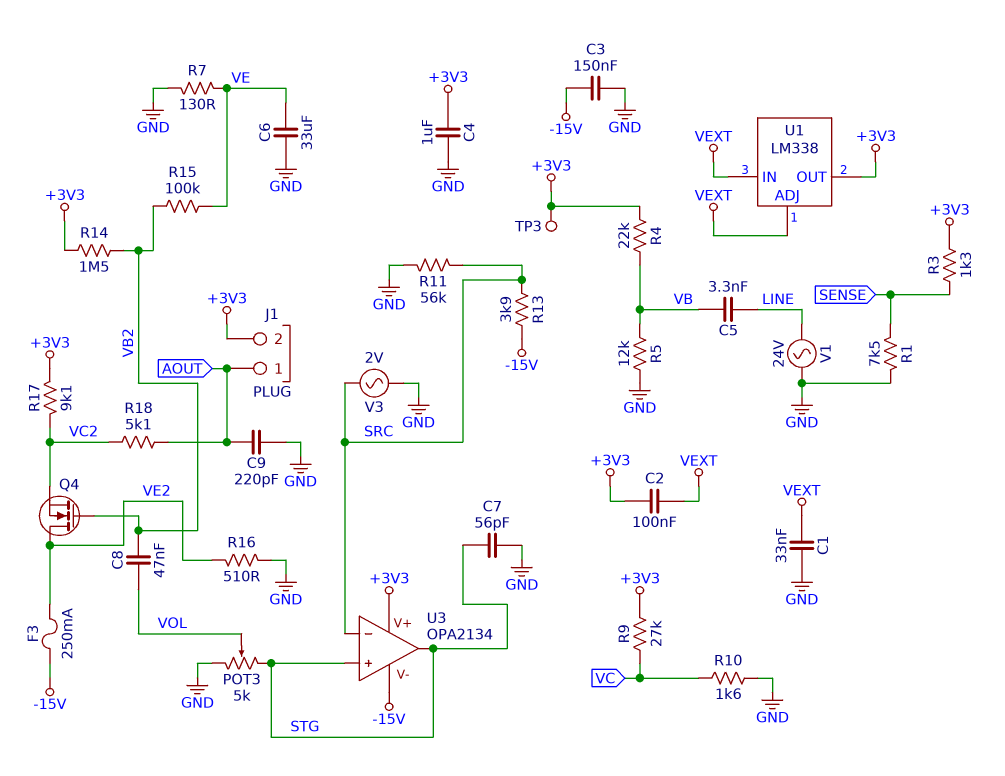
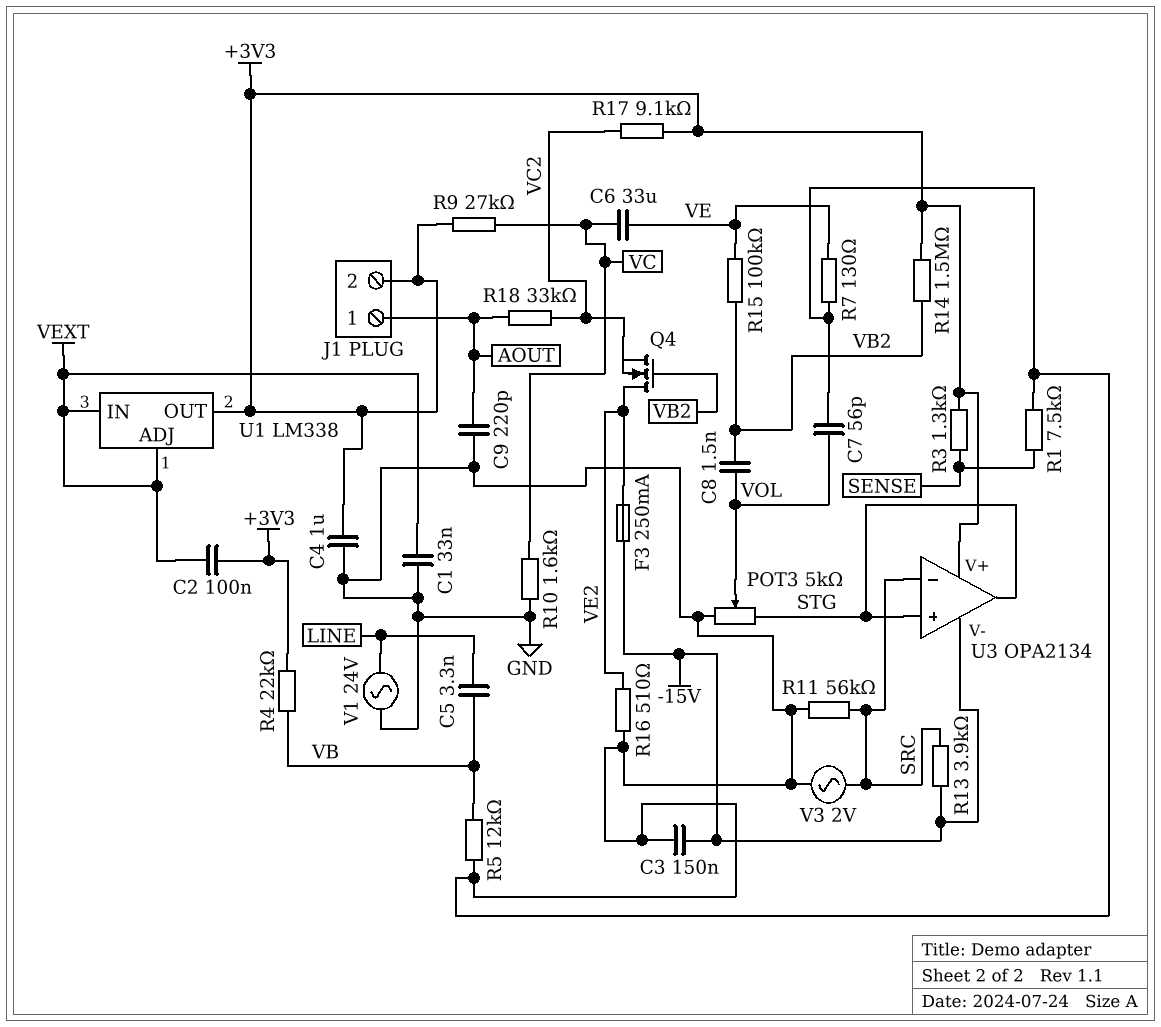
C6: 33uF (GND, VE) -> 33uF (VC, VE)
C7: 56pF (GND, STG) -> 56pF (GND, VOL)
C8: 47nF (VB2, VOL) -> 1.5nF (VB2, VOL)
R18: 5.1k (AOUT, VC2) -> 33k (AOUT, VC2)
TP3: test point (+3V3) -> none

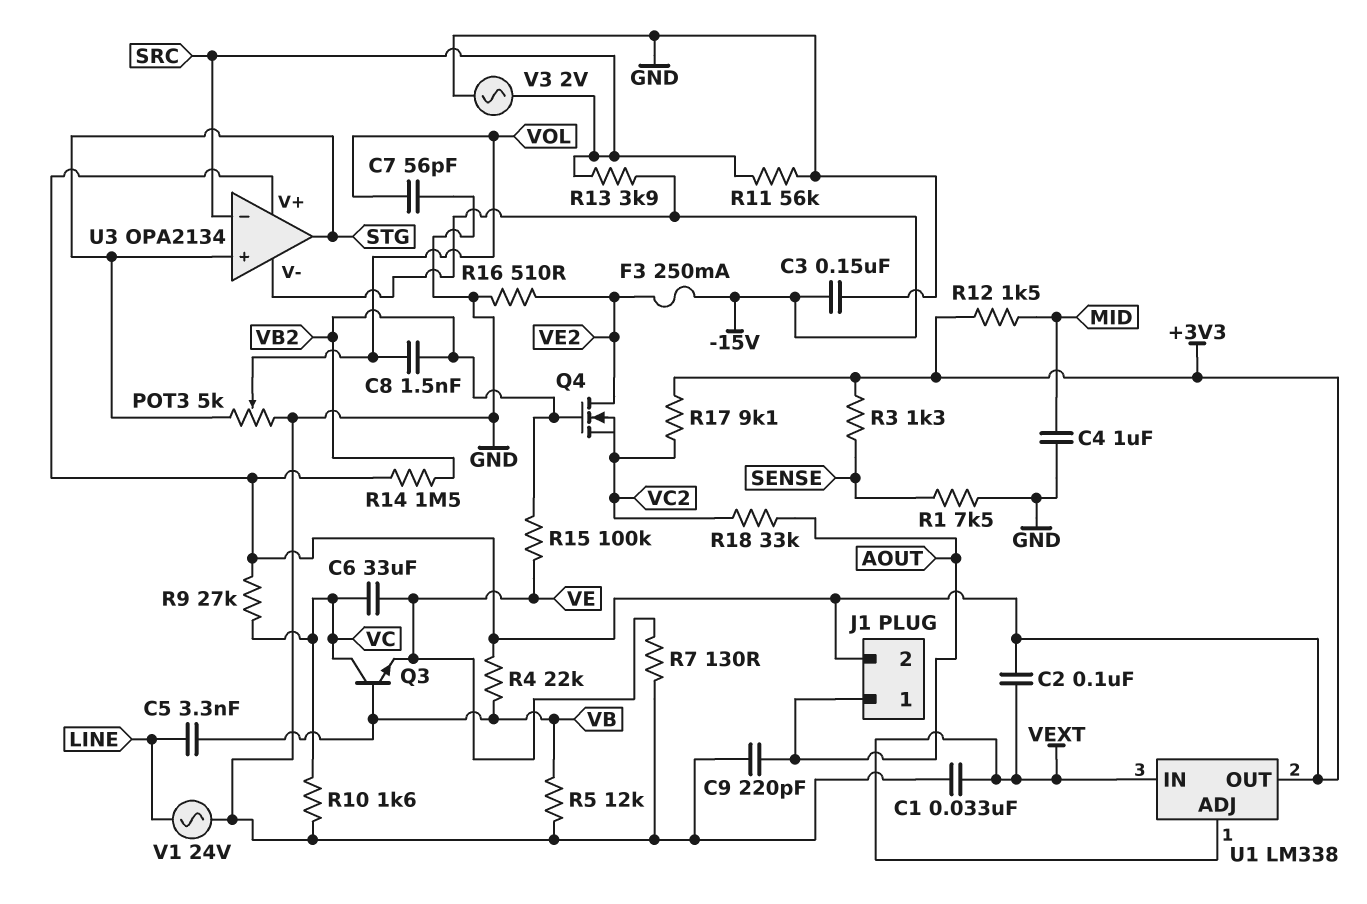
C4: 1uF (+3V3, GND) -> 1uF (GND, MID)
Q3: none -> NPN (B VB, C VC, E VE)
R12: none -> 1.5k (+3V3, MID)

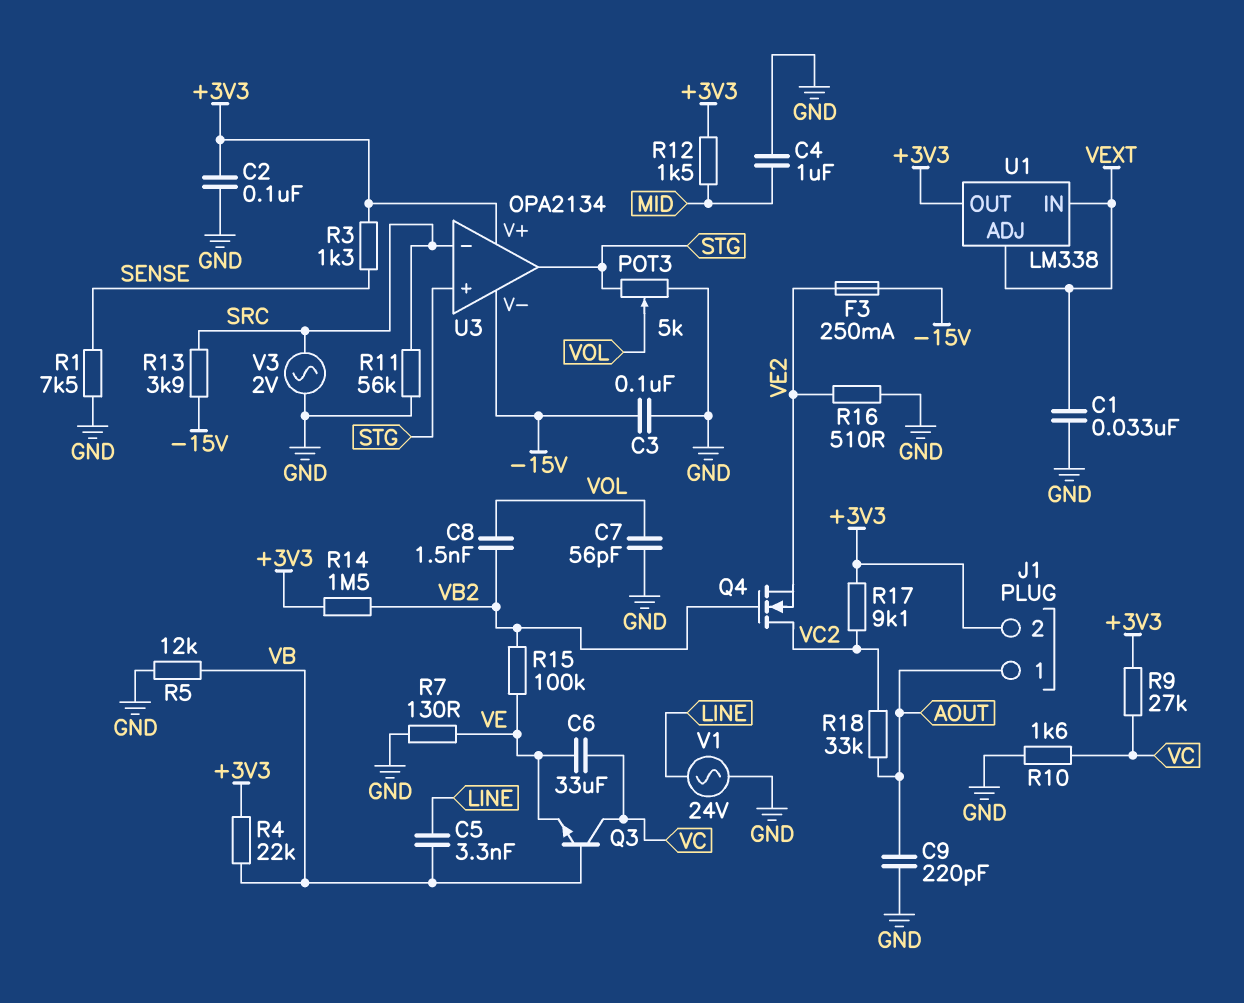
C2: 100nF (+3V3, VEXT) -> 100nF (+3V3, GND)
C3: 150nF (-15V, GND) -> 100nF (-15V, GND)
Q4: NMOS (G VB2, D VE2, S VC2) -> NMOS (G VB2, D VC2, S VE2)

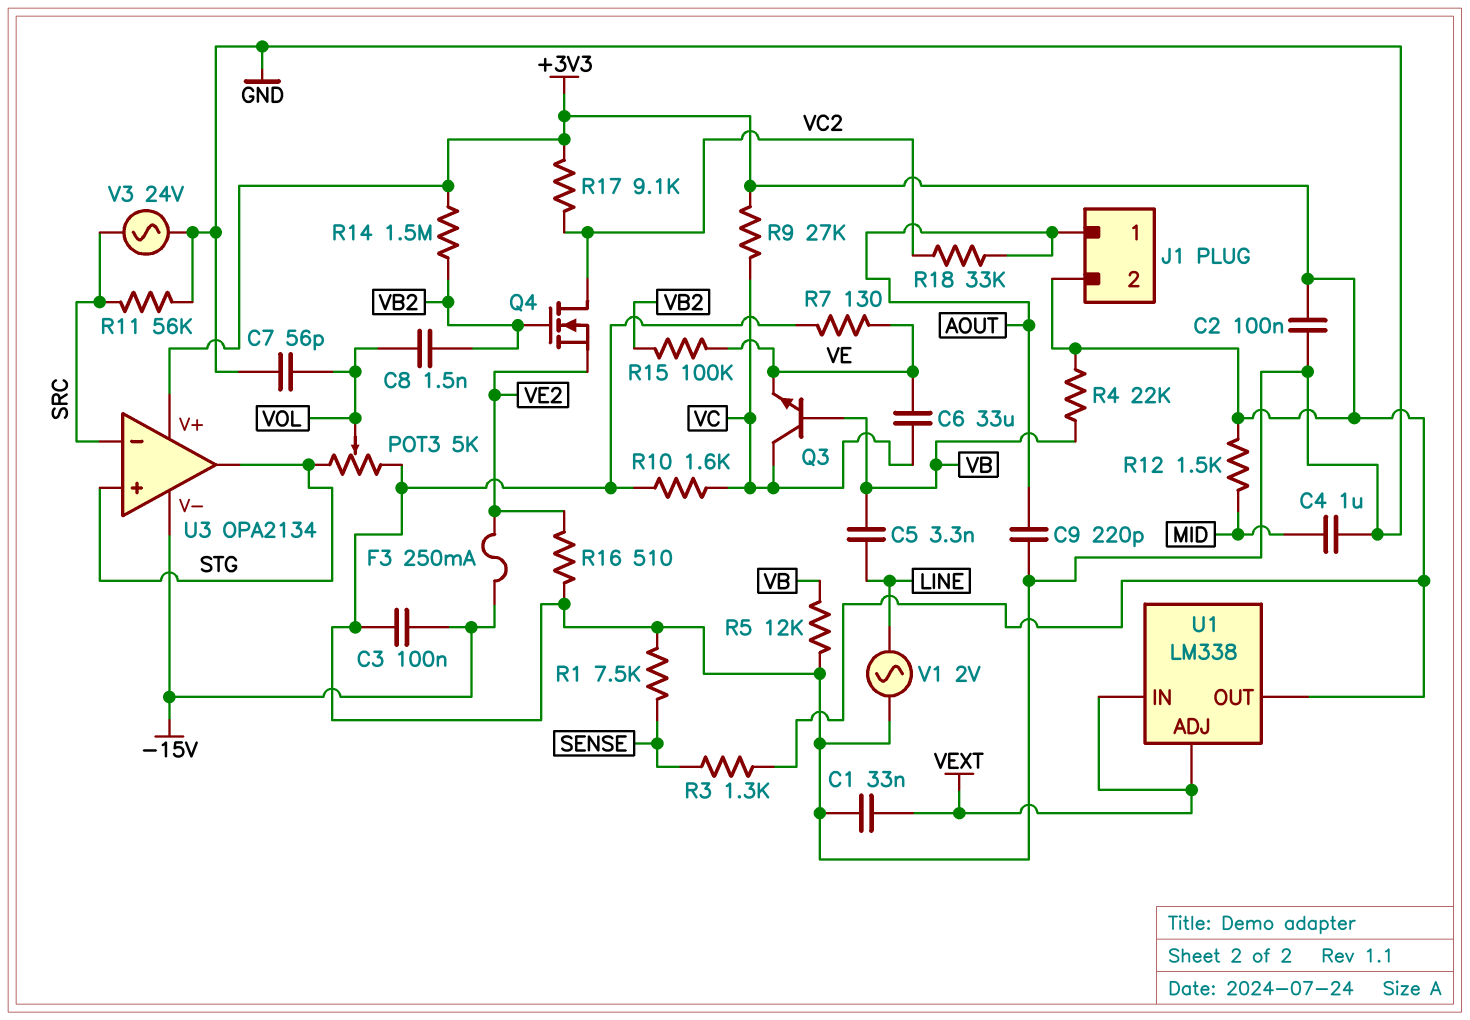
R13: 3.9k (-15V, SRC) -> none
V1: AC 24V (GND, LINE) -> AC 2V (GND, LINE)
V3: AC 2V (GND, SRC) -> AC 24V (GND, SRC)

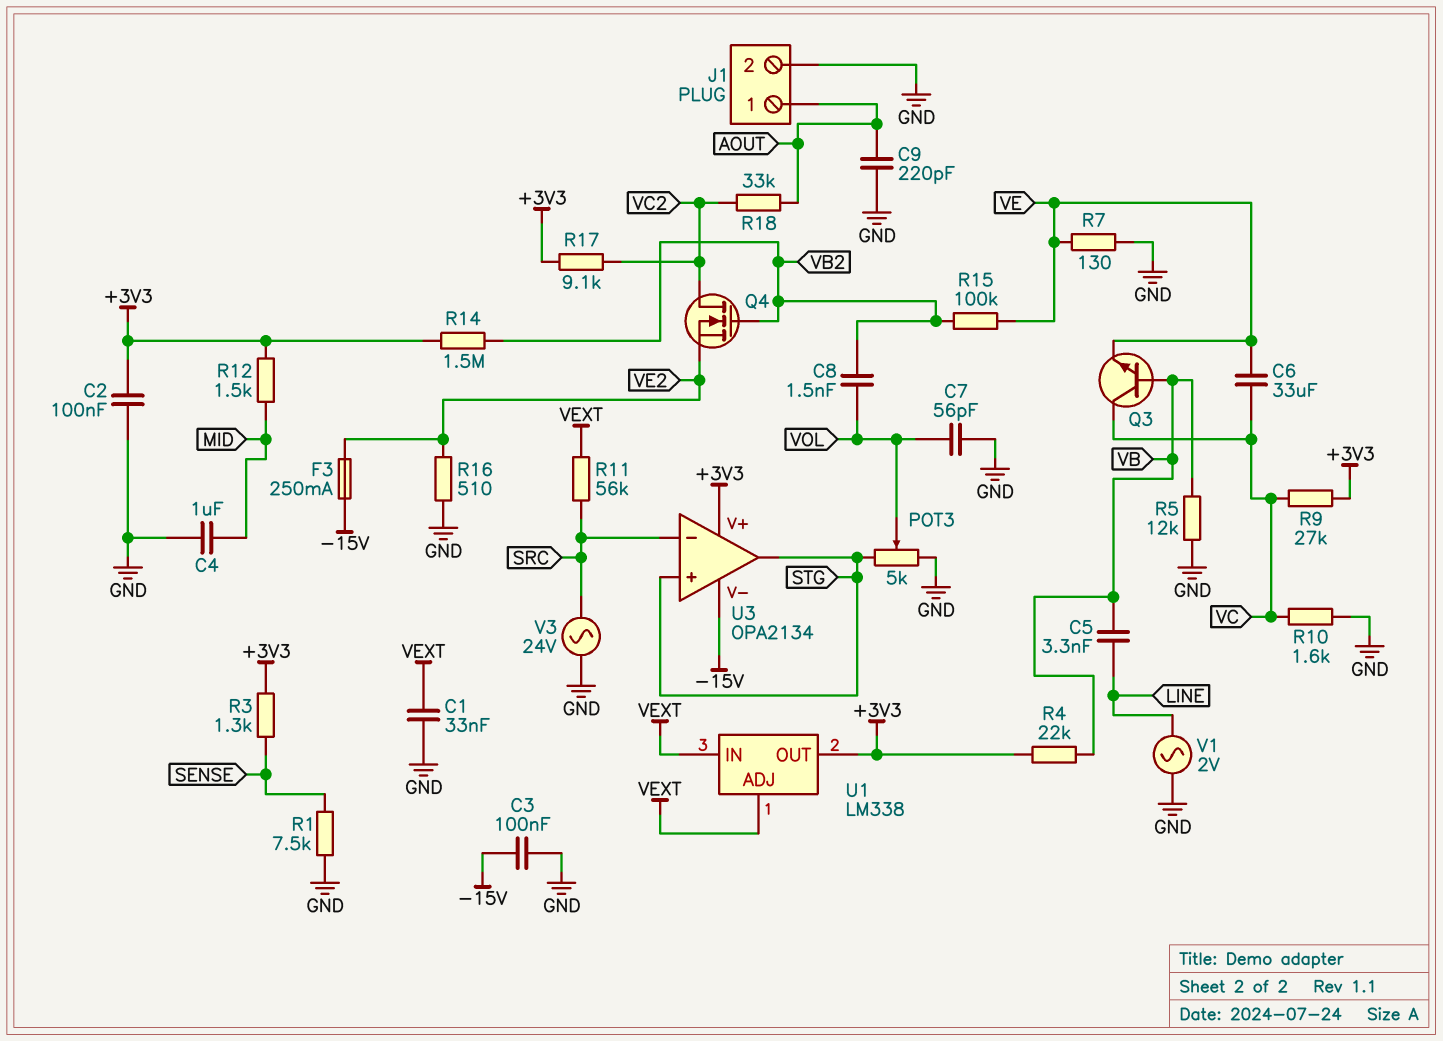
J1 pin 2: +3V3 -> GND
R11: 56k (GND, SRC) -> 56k (SRC, VEXT)

